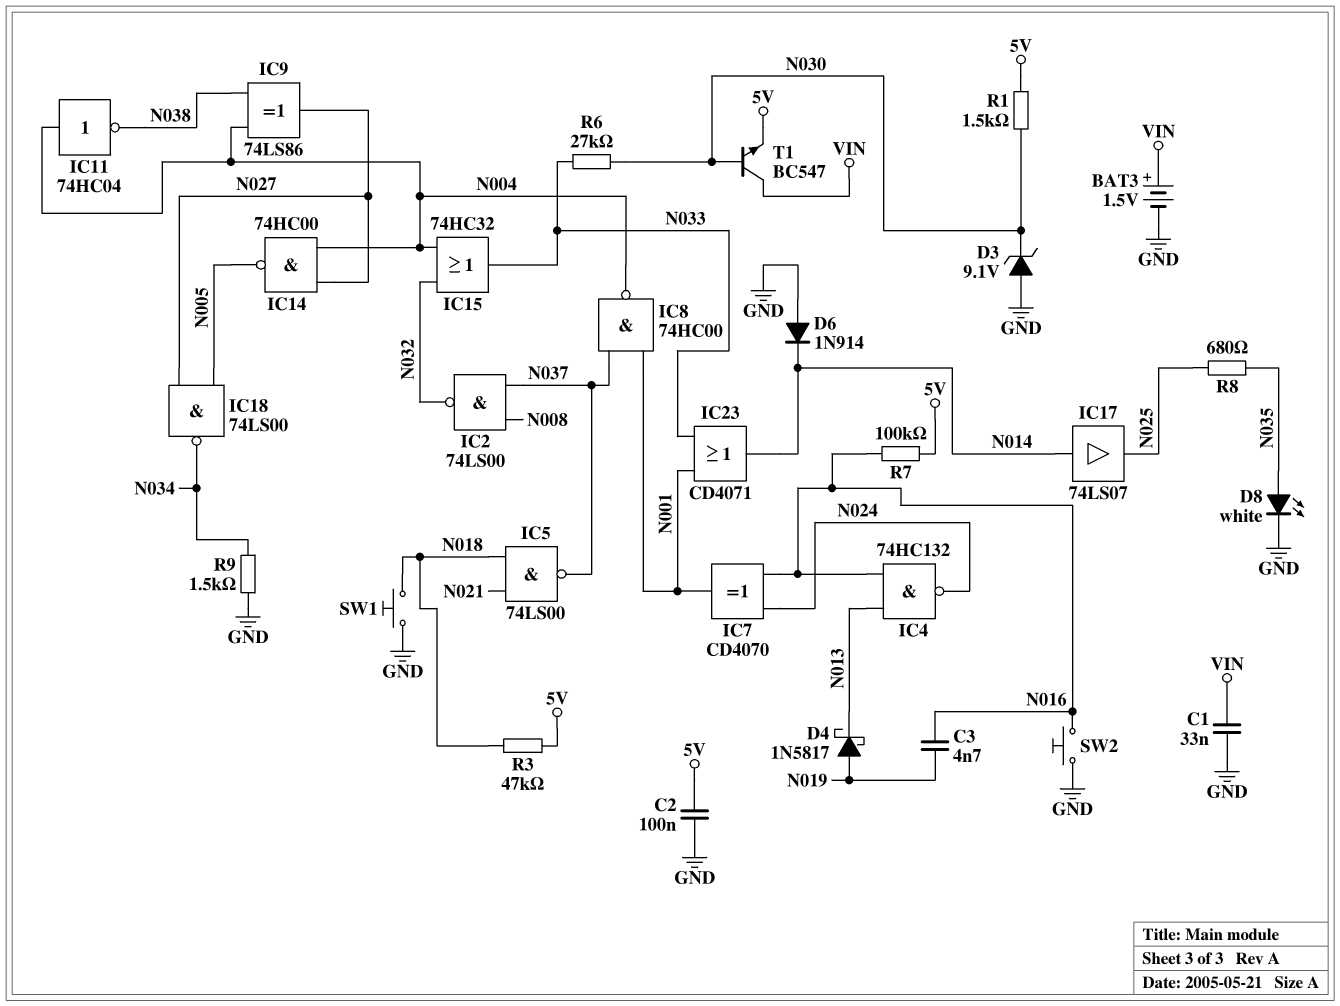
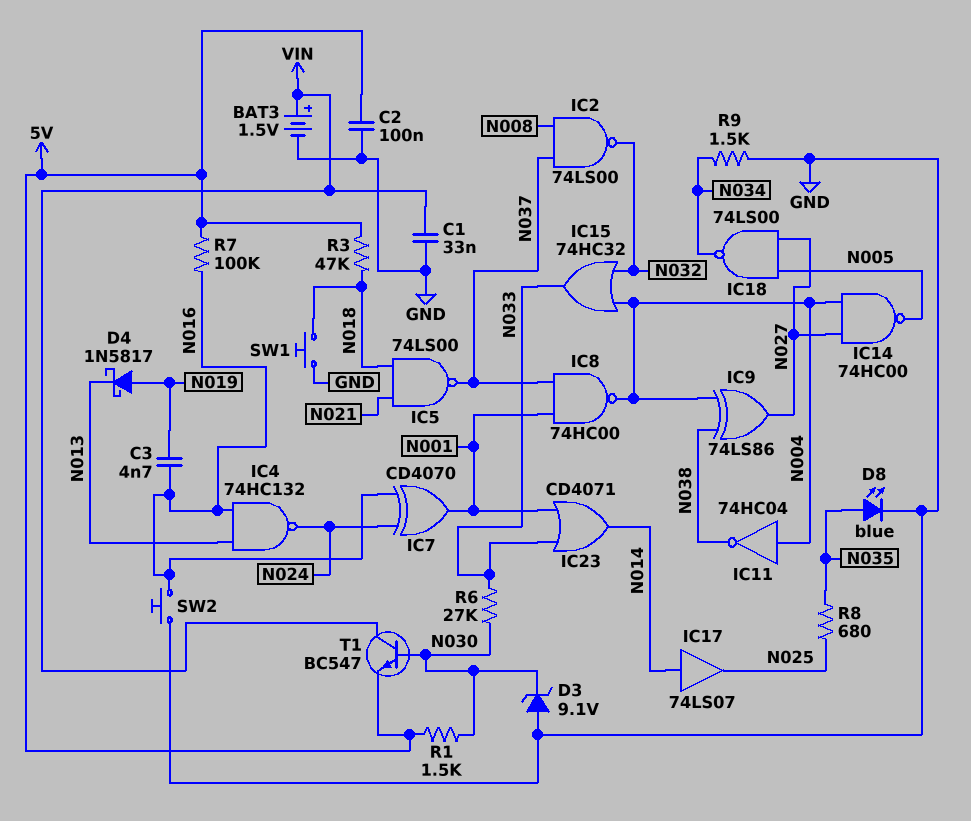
D6: diode 1N914 (A GND, K N014) -> none
D8: LED white (A N035, K GND) -> LED blue (A N035, K GND)

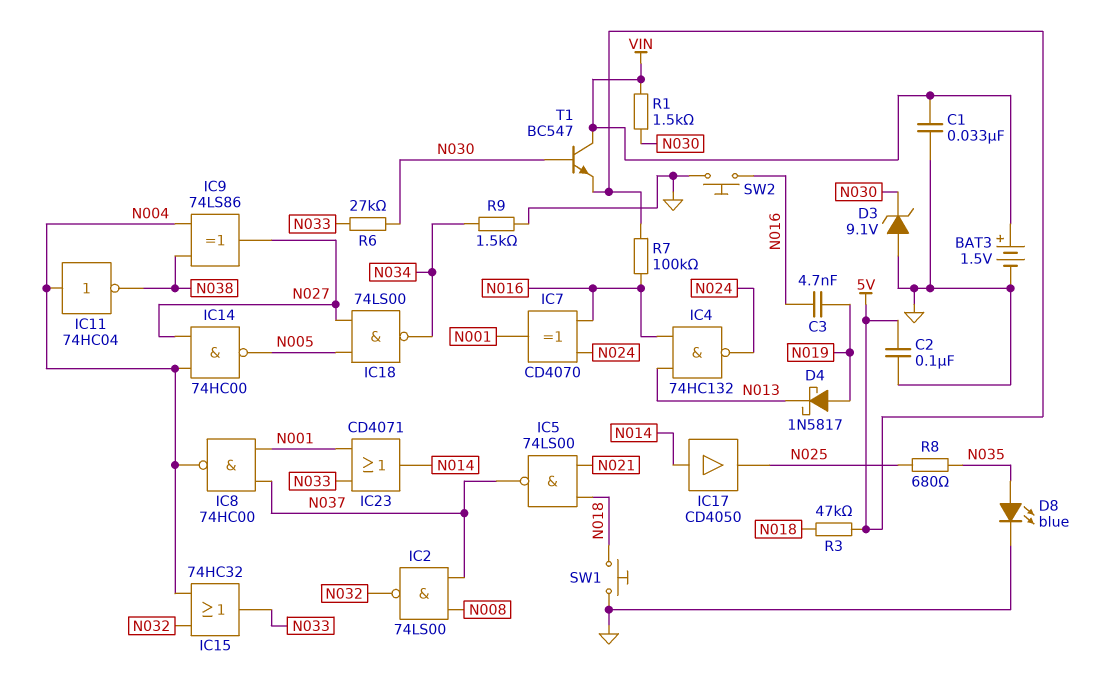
IC17: buffer 74LS07 (in N014, out N025) -> buffer CD4050 (in N014, out N025)
R1: 1.5k (5V, N030) -> 1.5k (N030, VIN)

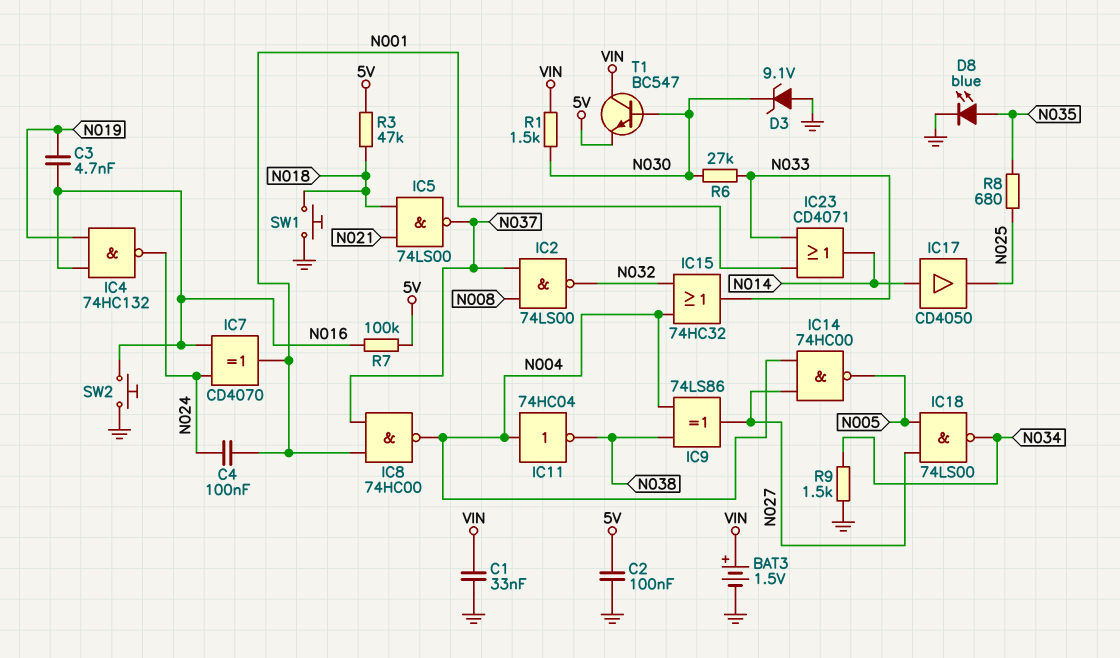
C4: none -> 100nF (N001, N024)
D4: schottky 1N5817 (A N019, K N013) -> none
IC4: NAND 74HC132 (in N013, in N016, out N024) -> NAND 74HC132 (in N016, in N019, out N024)

